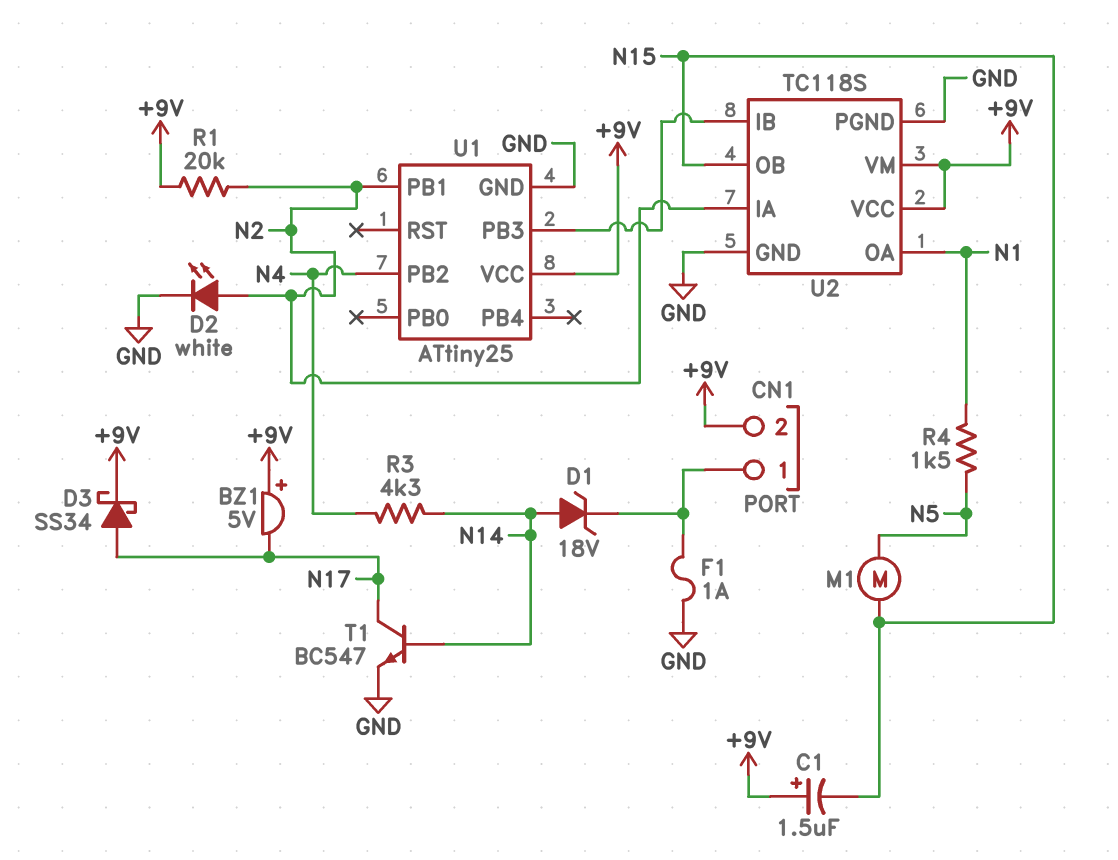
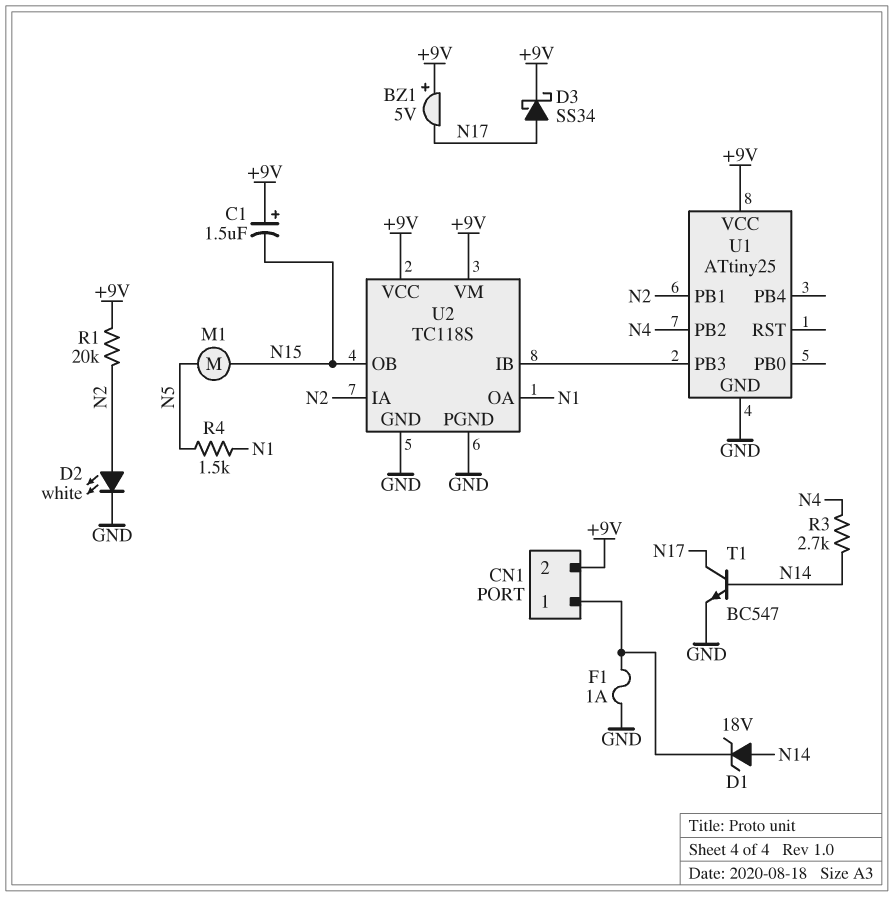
R3: 4.3k (N4, N14) -> 2.7k (N4, N14)

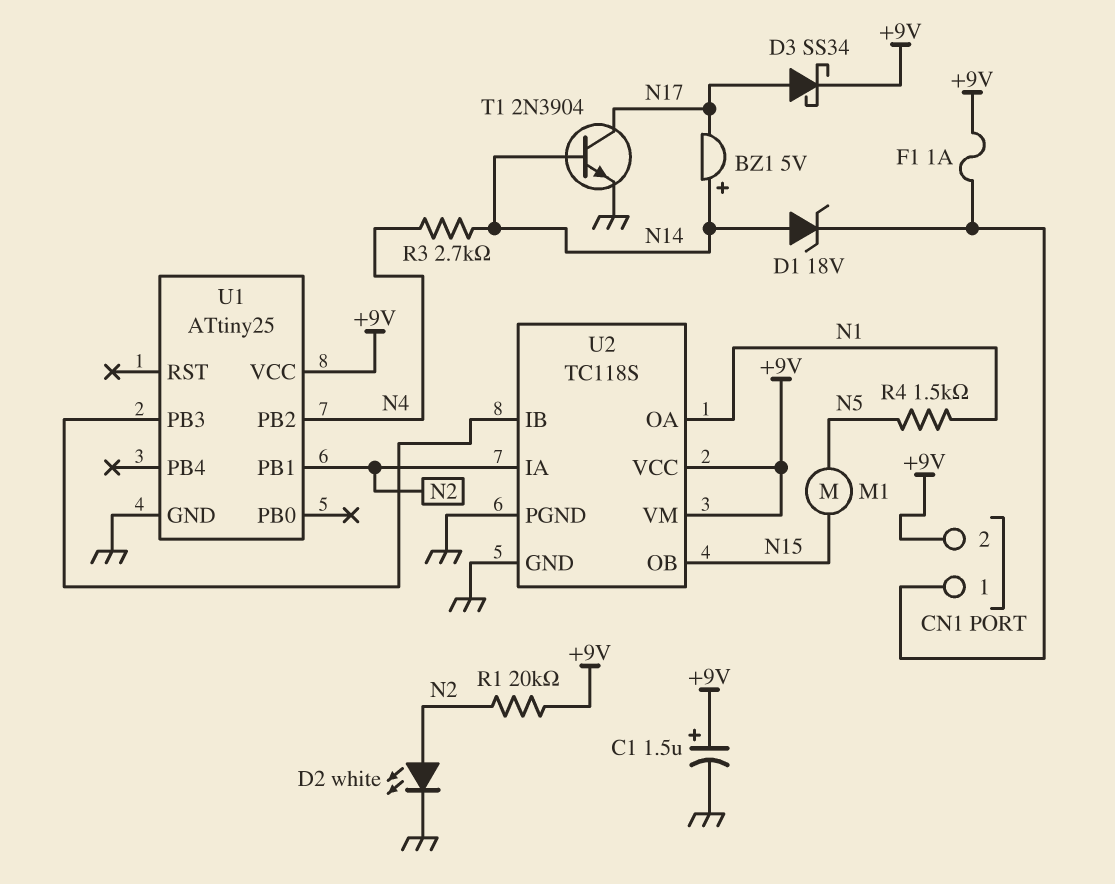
BZ1: buzzer 5V (plus +9V, minus N17) -> buzzer 5V (plus N14, minus N17)
C1: 1.5uF (plus +9V, minus N15) -> 1.5uF (plus +9V, minus GND)
F1: 1A (CN1/1, GND) -> 1A (+9V, CN1/1)
T1: NPN BC547 (B N14, C N17, E GND) -> NPN 2N3904 (B N14, C N17, E GND)

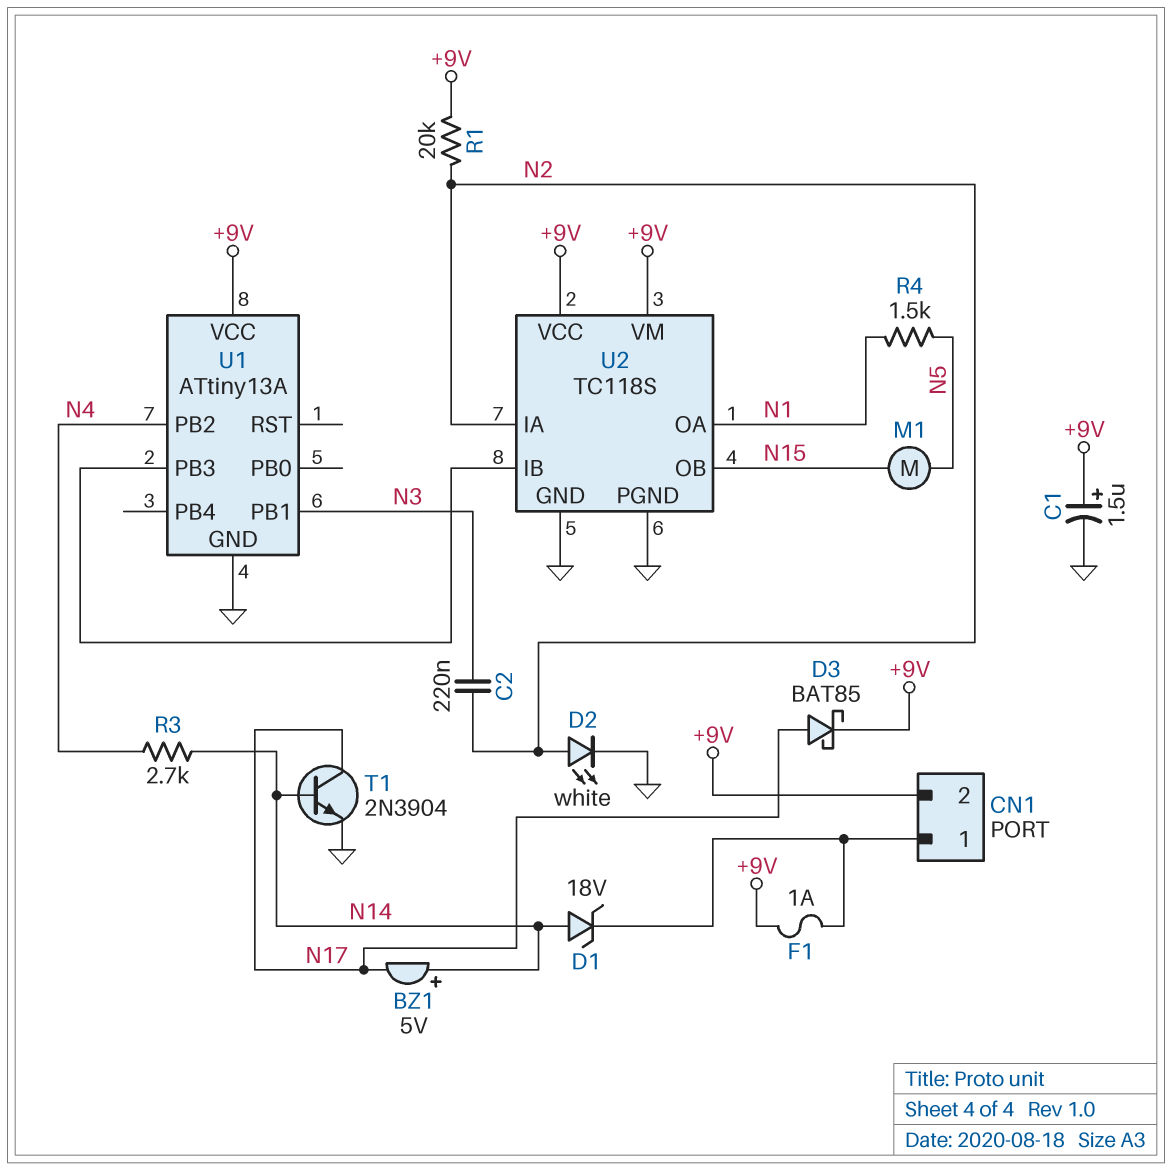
C2: none -> 220nF (N2, N3)
D3: schottky SS34 (A N17, K +9V) -> schottky BAT85 (A N17, K +9V)
U1: ATtiny25 -> ATtiny13A
U1 pin PB1: N2 -> N3

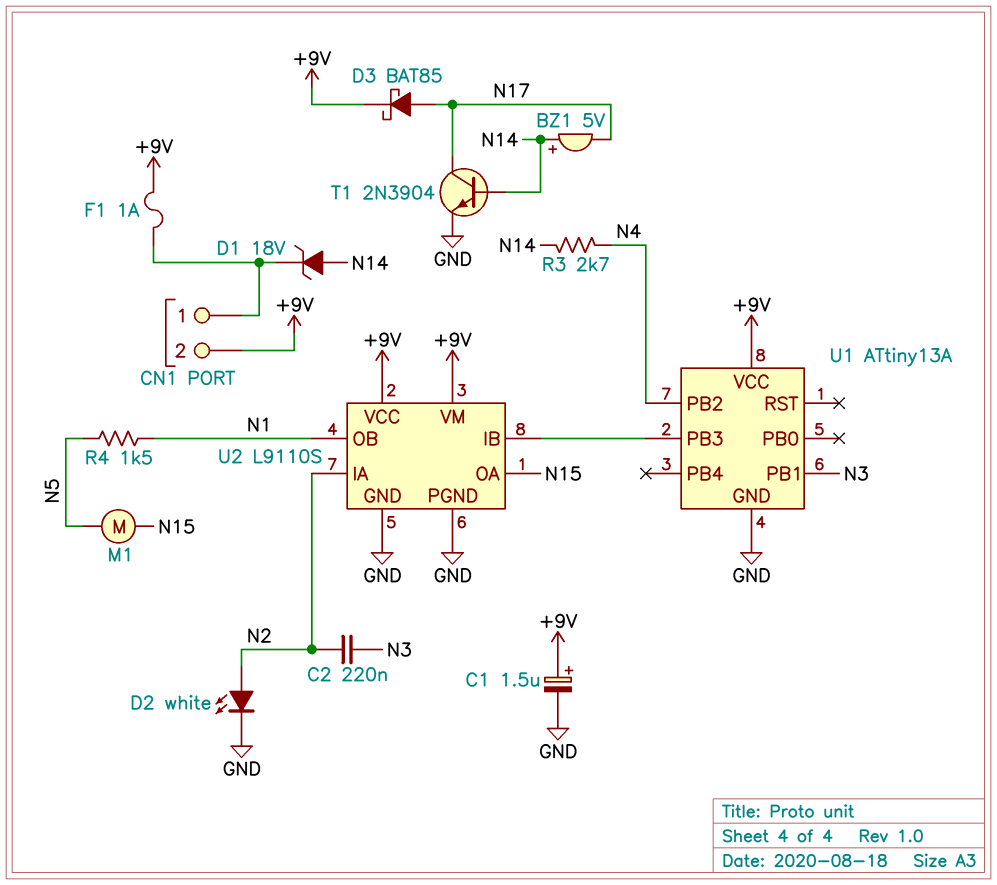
R1: 20k (+9V, N2) -> none
U2: TC118S -> L9110S
U2 pin OA: N1 -> N15
U2 pin OB: N15 -> N1

